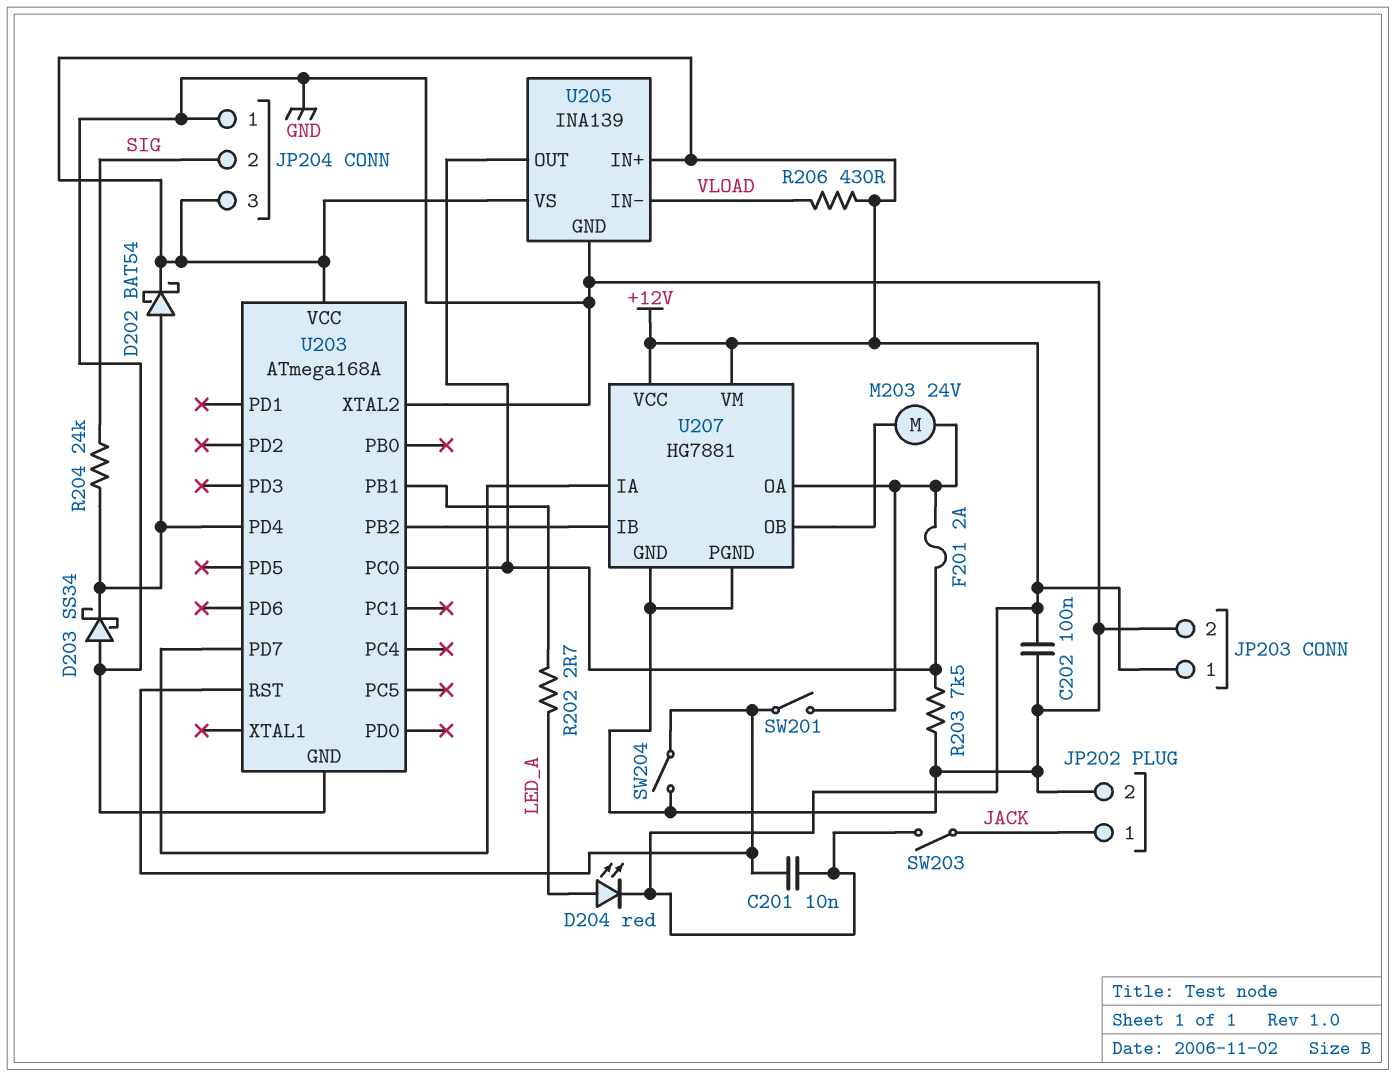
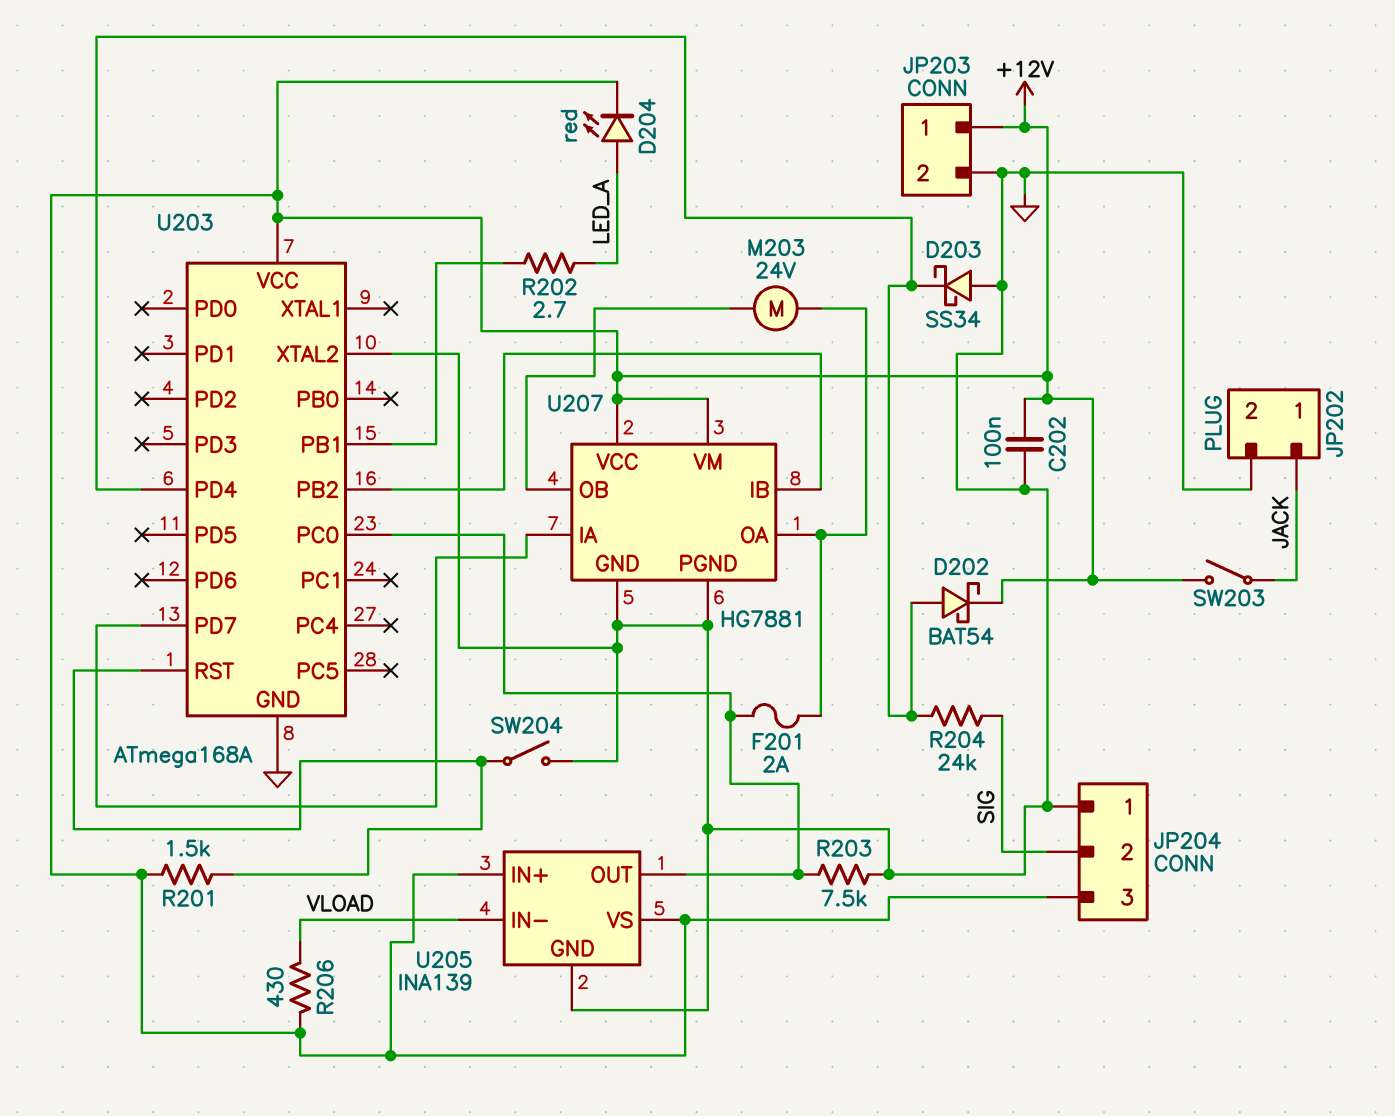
C201: 10nF (+12V, U203/RST) -> none
R201: none -> 1.5k (+12V, U203/RST)
SW201: switch (U203/RST, U207/OA) -> none

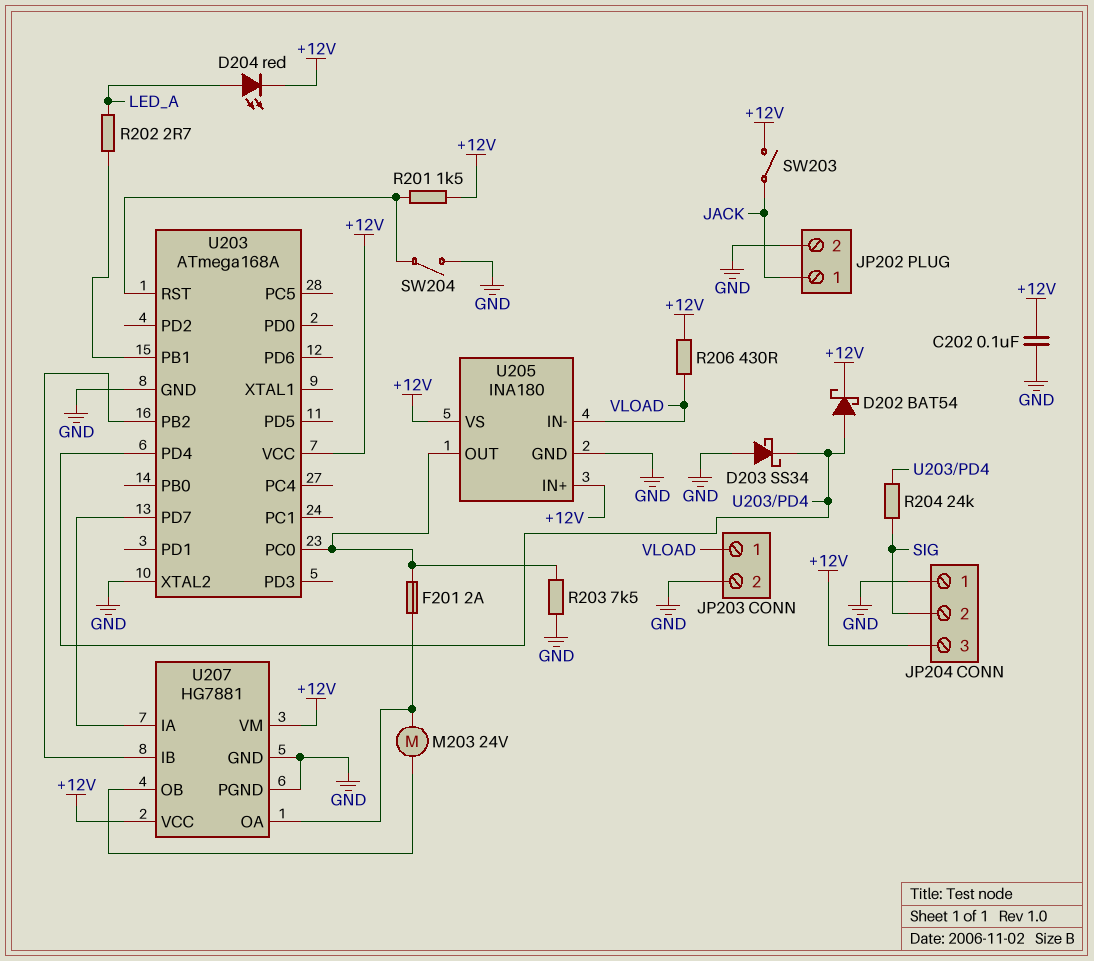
JP203 pin 1: +12V -> VLOAD
U205: INA139 -> INA180

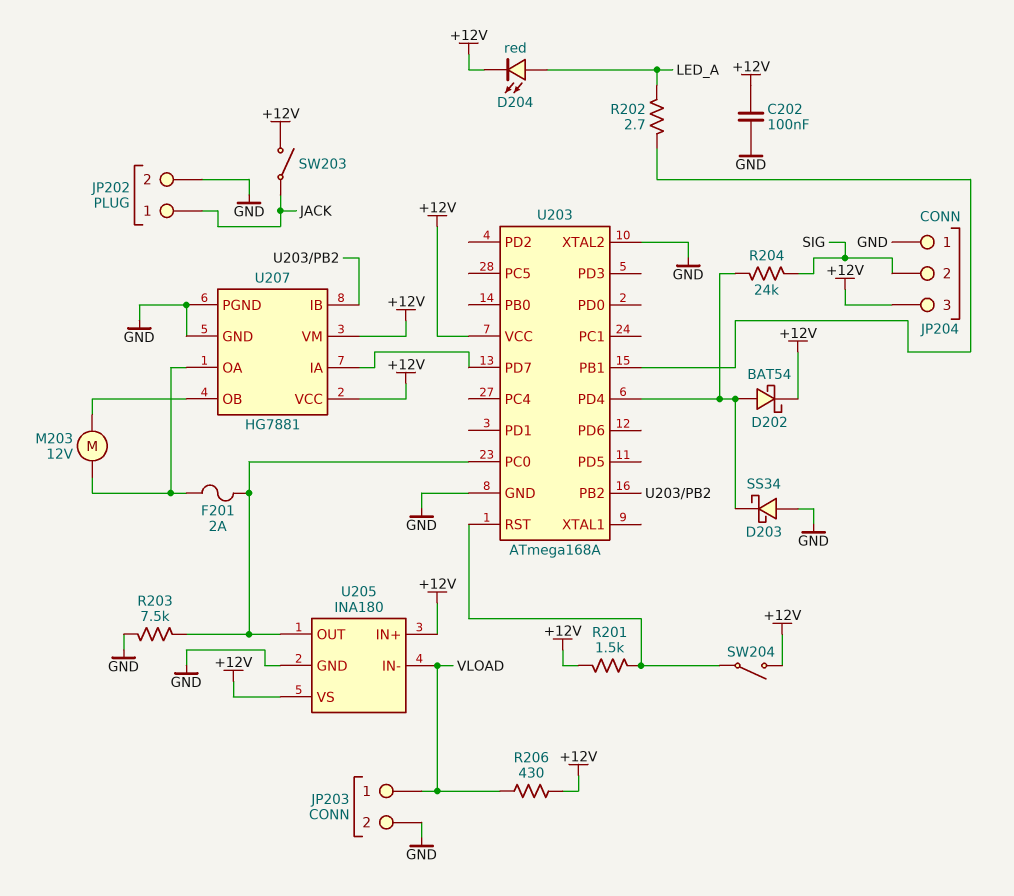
M203: motor 24V (U207/OA, U207/OB) -> motor 12V (U207/OA, U207/OB)
SW204: switch (GND, U203/RST) -> switch (+12V, U203/RST)

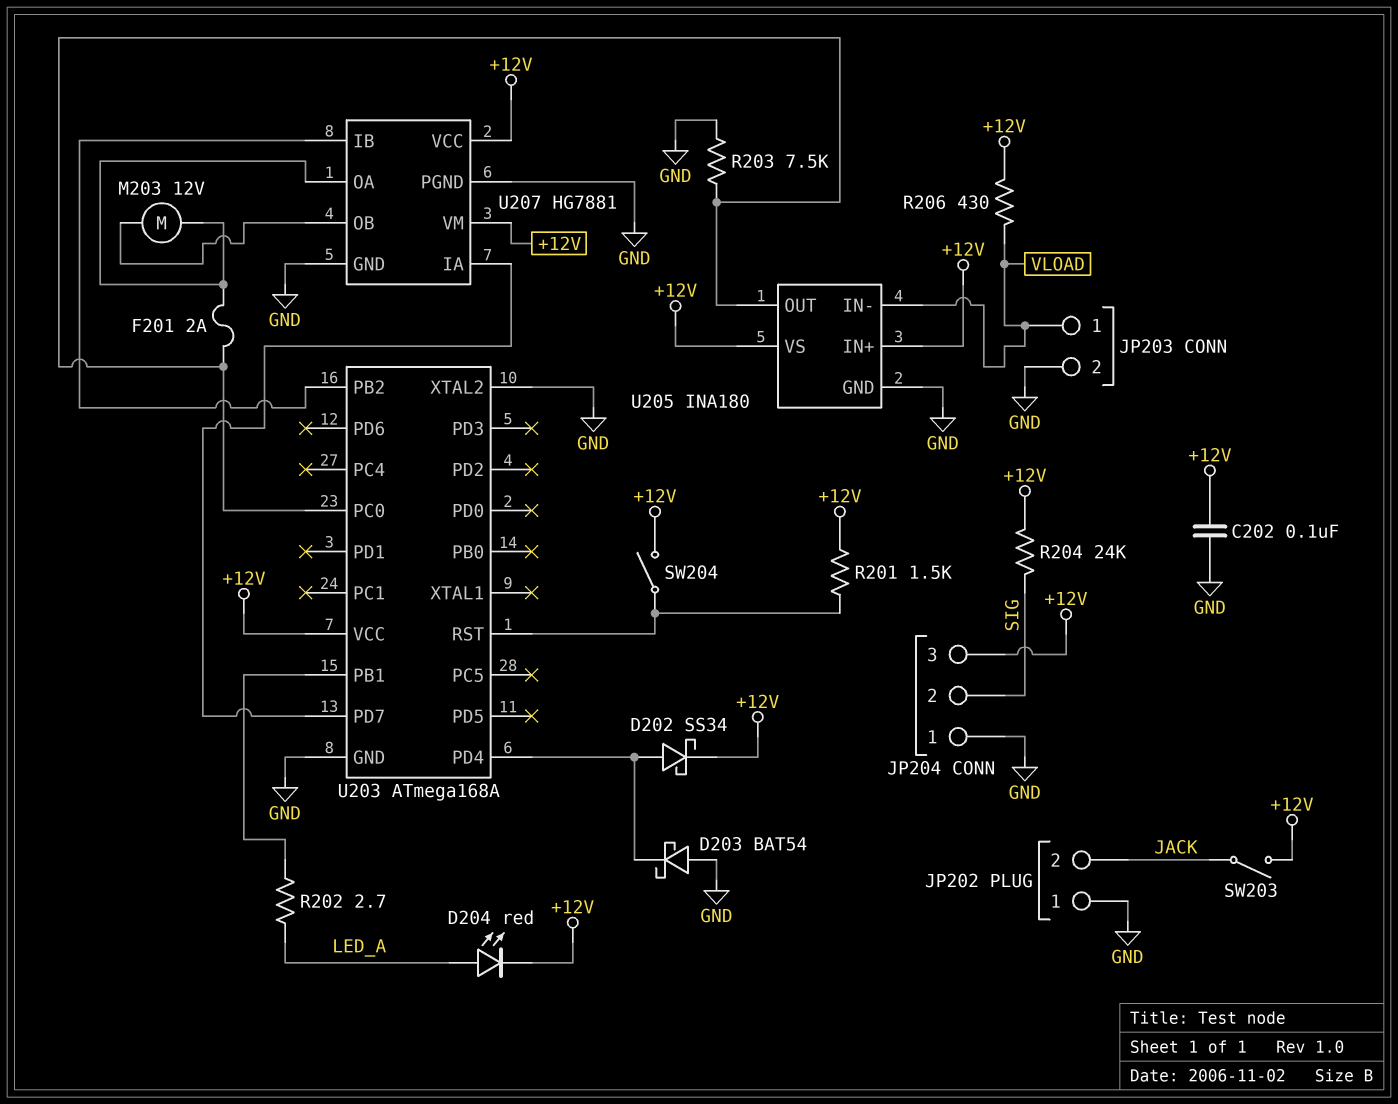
D202: schottky BAT54 (A U203/PD4, K +12V) -> schottky SS34 (A U203/PD4, K +12V)
D203: schottky SS34 (A GND, K U203/PD4) -> schottky BAT54 (A GND, K U203/PD4)
JP202 pin 1: JACK -> GND
JP202 pin 2: GND -> JACK
R204: 24k (SIG, U203/PD4) -> 24k (+12V, SIG)

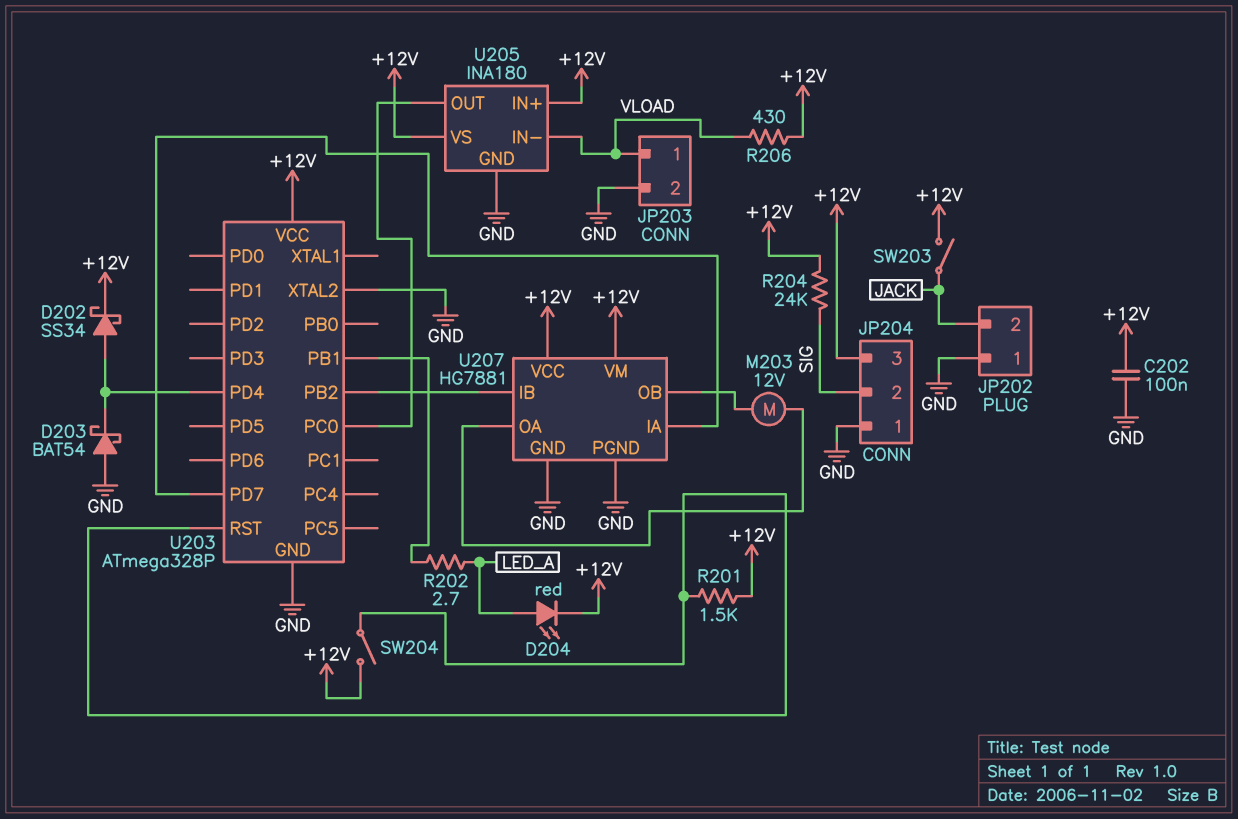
F201: 2A (U203/PC0, U207/OA) -> none
R203: 7.5k (GND, U203/PC0) -> none
U203: ATmega168A -> ATmega328P

